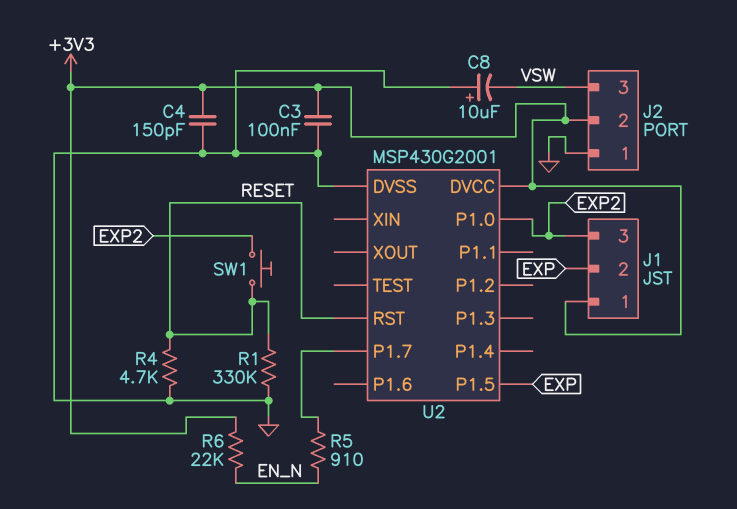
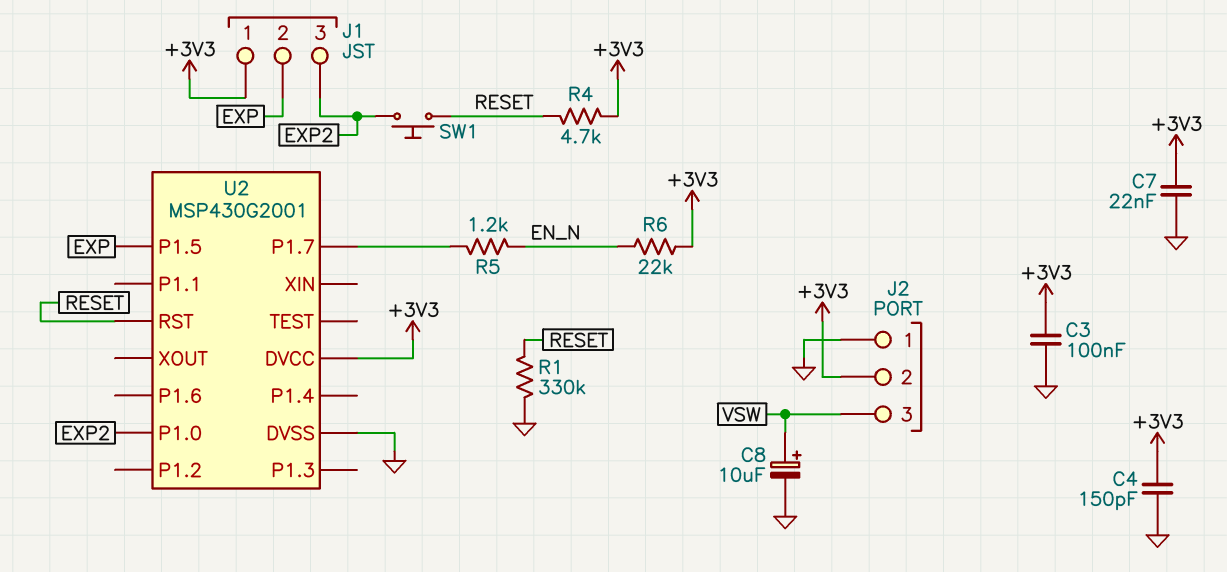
C7: none -> 22nF (+3V3, GND)
C8: 10uF (plus GND, minus VSW) -> 10uF (plus VSW, minus GND)
R4: 4.7k (GND, RESET) -> 4.7k (+3V3, RESET)
R5: 910 (EN_N, U2/P1.7) -> 1.2k (EN_N, U2/P1.7)

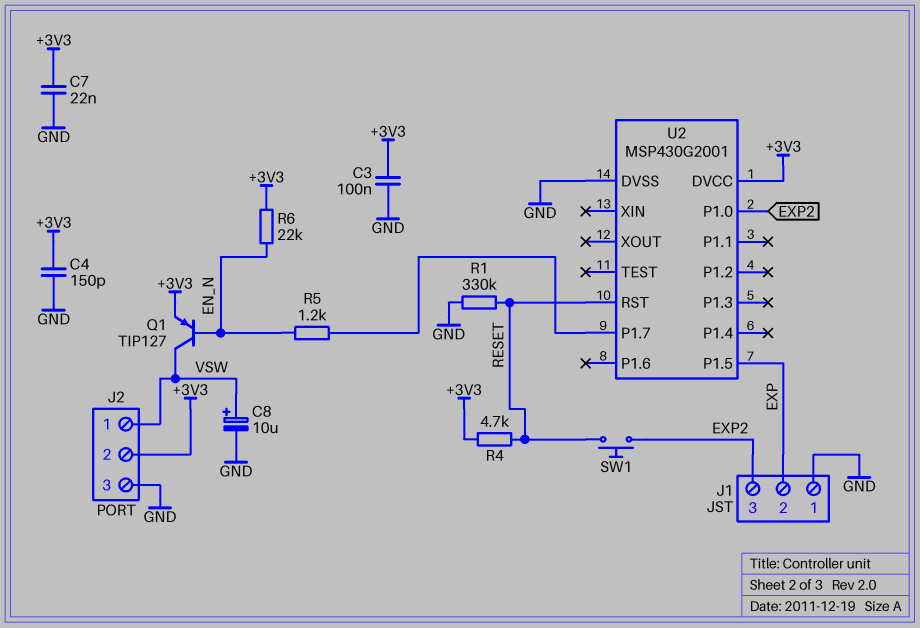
J1 pin 1: +3V3 -> GND
J2 pin 1: GND -> VSW
J2 pin 3: VSW -> GND
Q1: none -> PNP TIP127 (B EN_N, C VSW, E +3V3)

